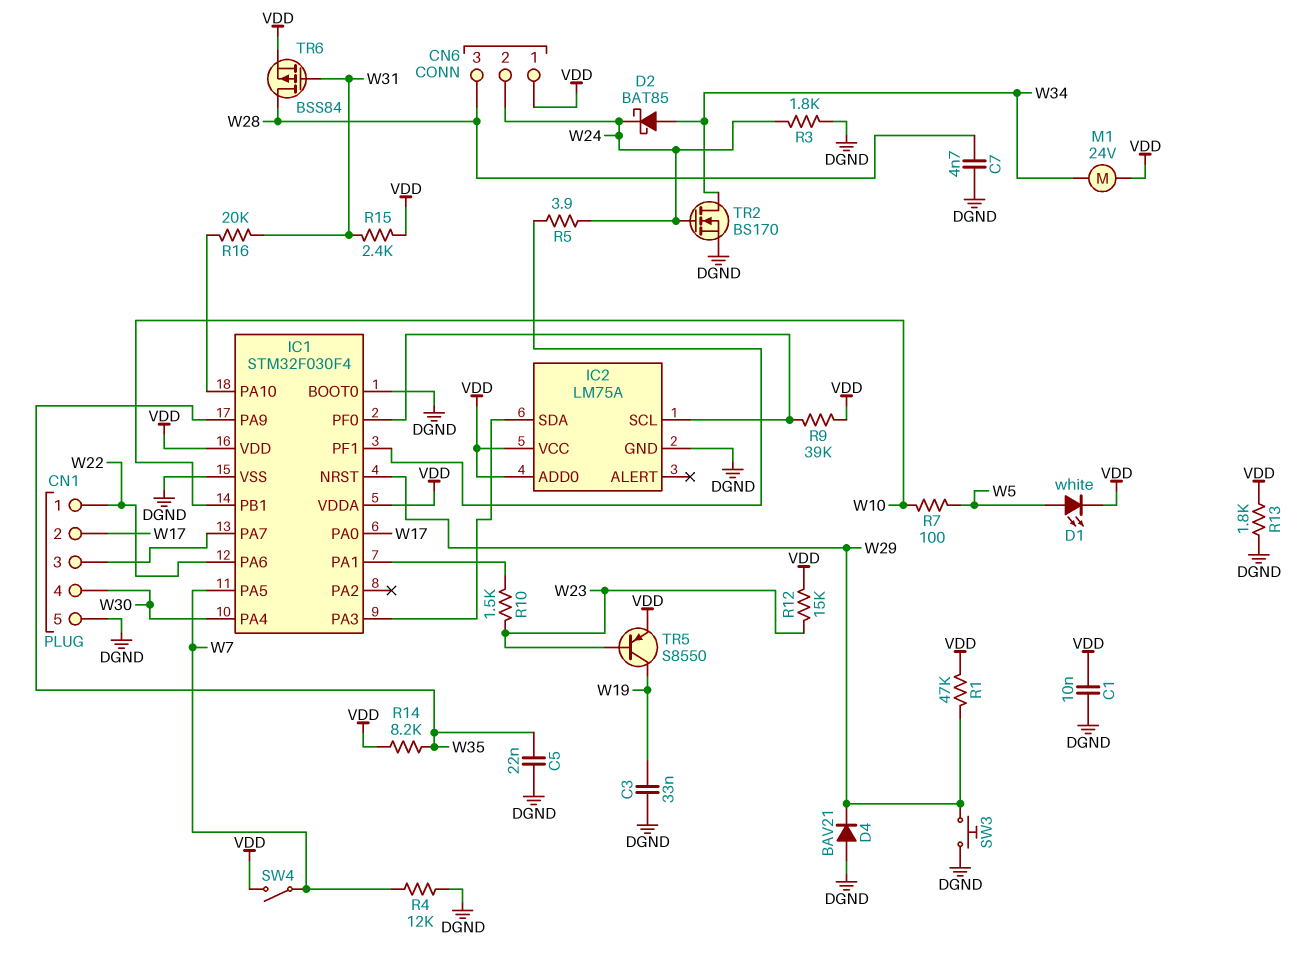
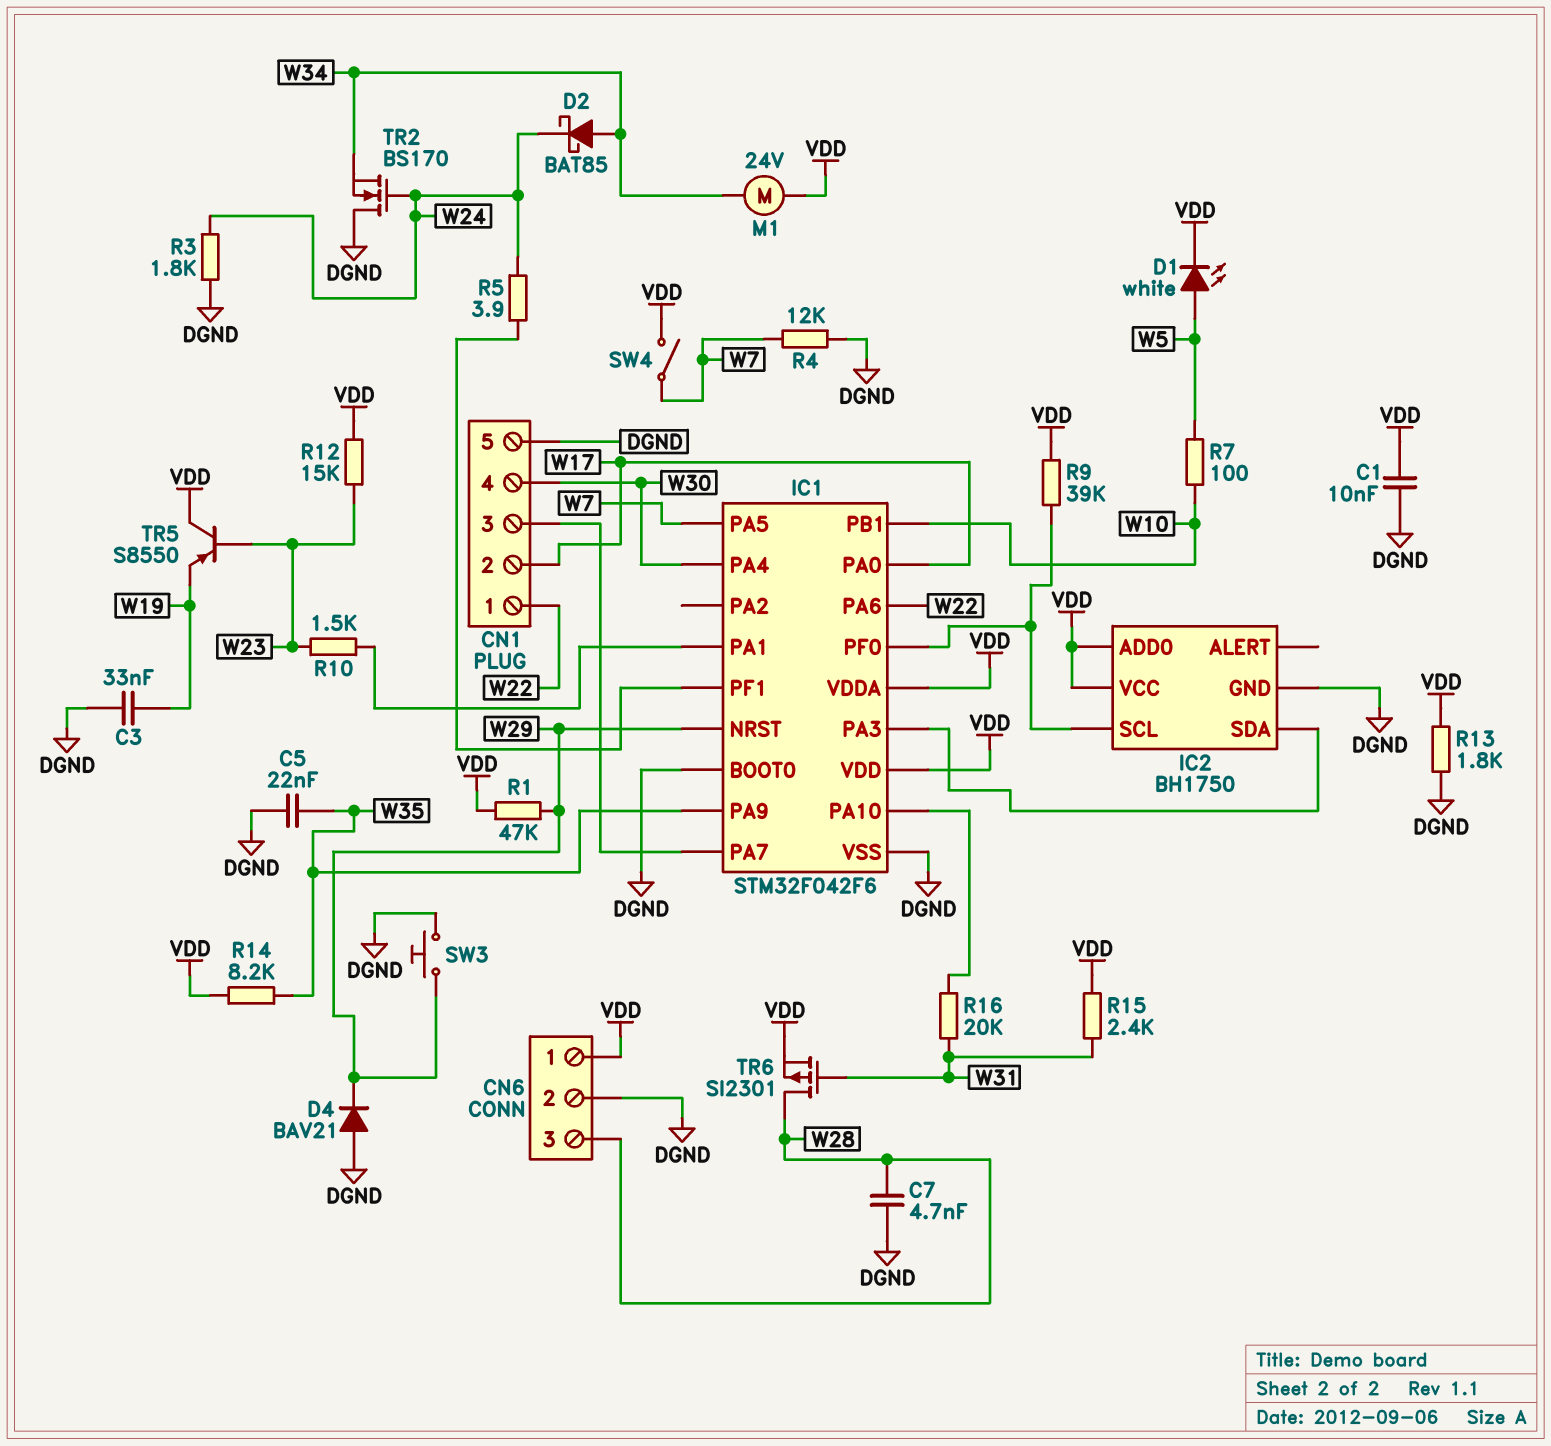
CN6 pin 2: W24 -> DGND
IC1: STM32F030F4 -> STM32F042F6
IC2: LM75A -> BH1750
TR2: NMOS BS170 (G W24, D W34, S DGND) -> NMOS BS170 (G W24, D DGND, S W34)
TR5: PNP S8550 (B W23, C W19, E VDD) -> PNP S8550 (B W23, C VDD, E W19)
TR6: PMOS BSS84 (G W31, D W28, S VDD) -> PMOS SI2301 (G W31, D W28, S VDD)

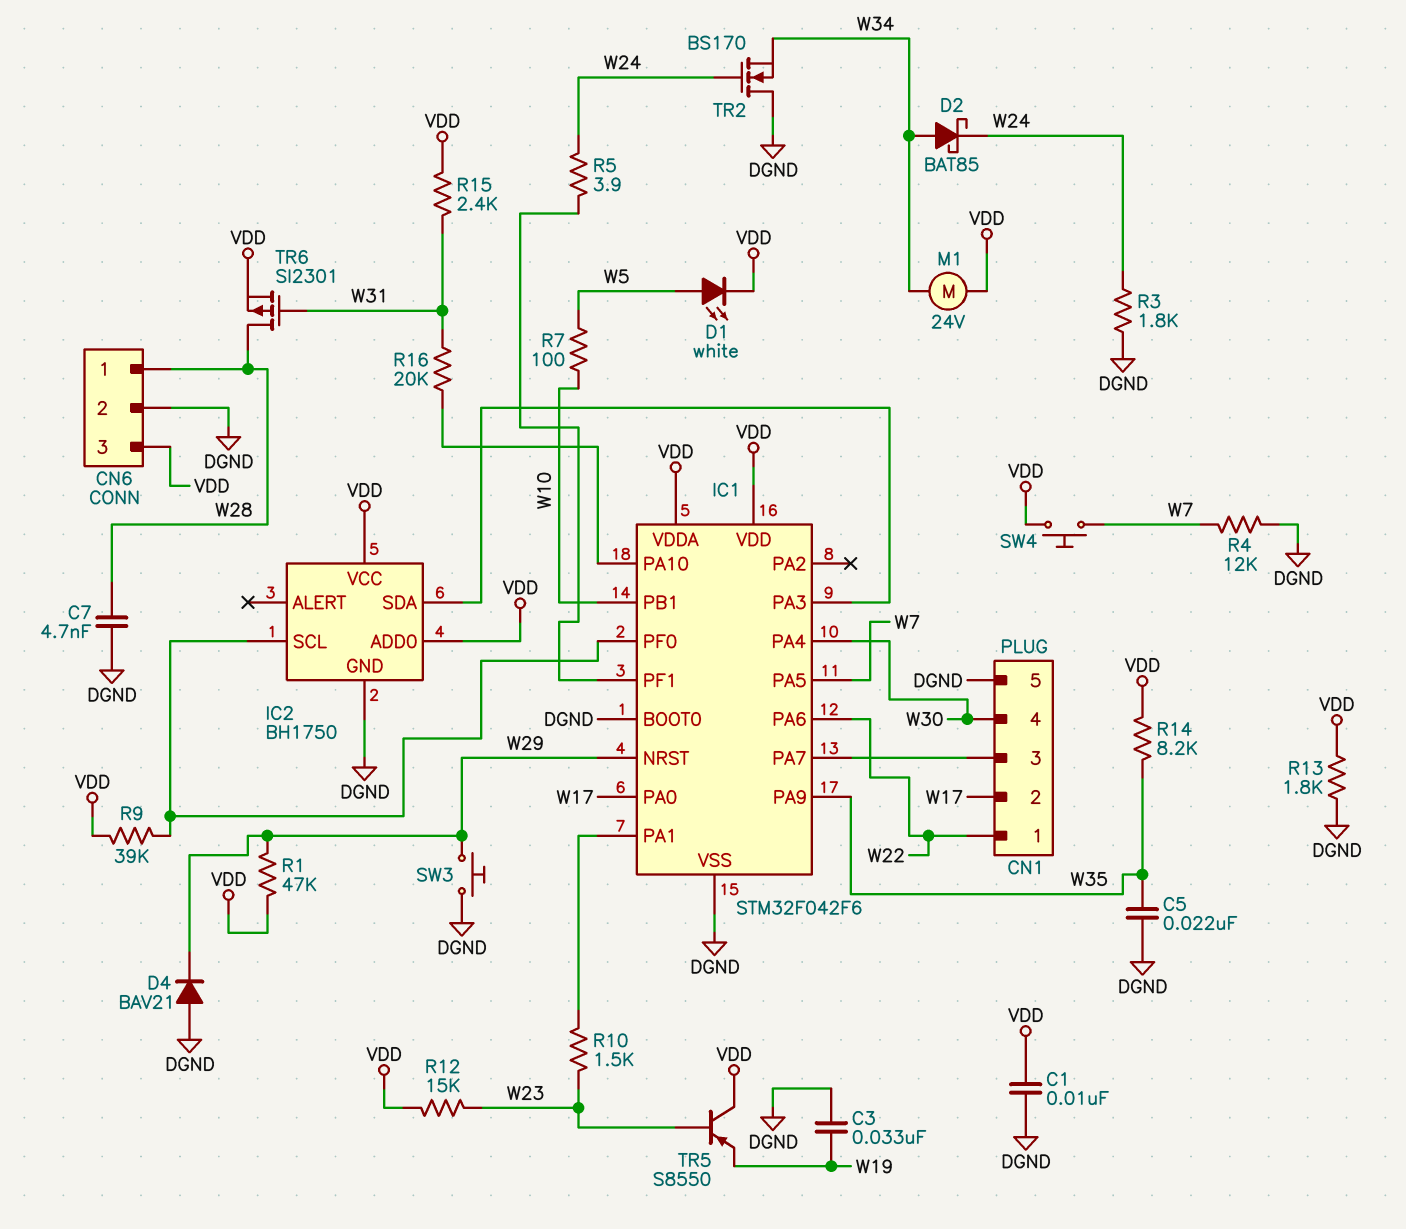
CN6 pin 1: VDD -> W28
CN6 pin 3: W28 -> VDD
SW4: switch (VDD, W7) -> button (VDD, W7)

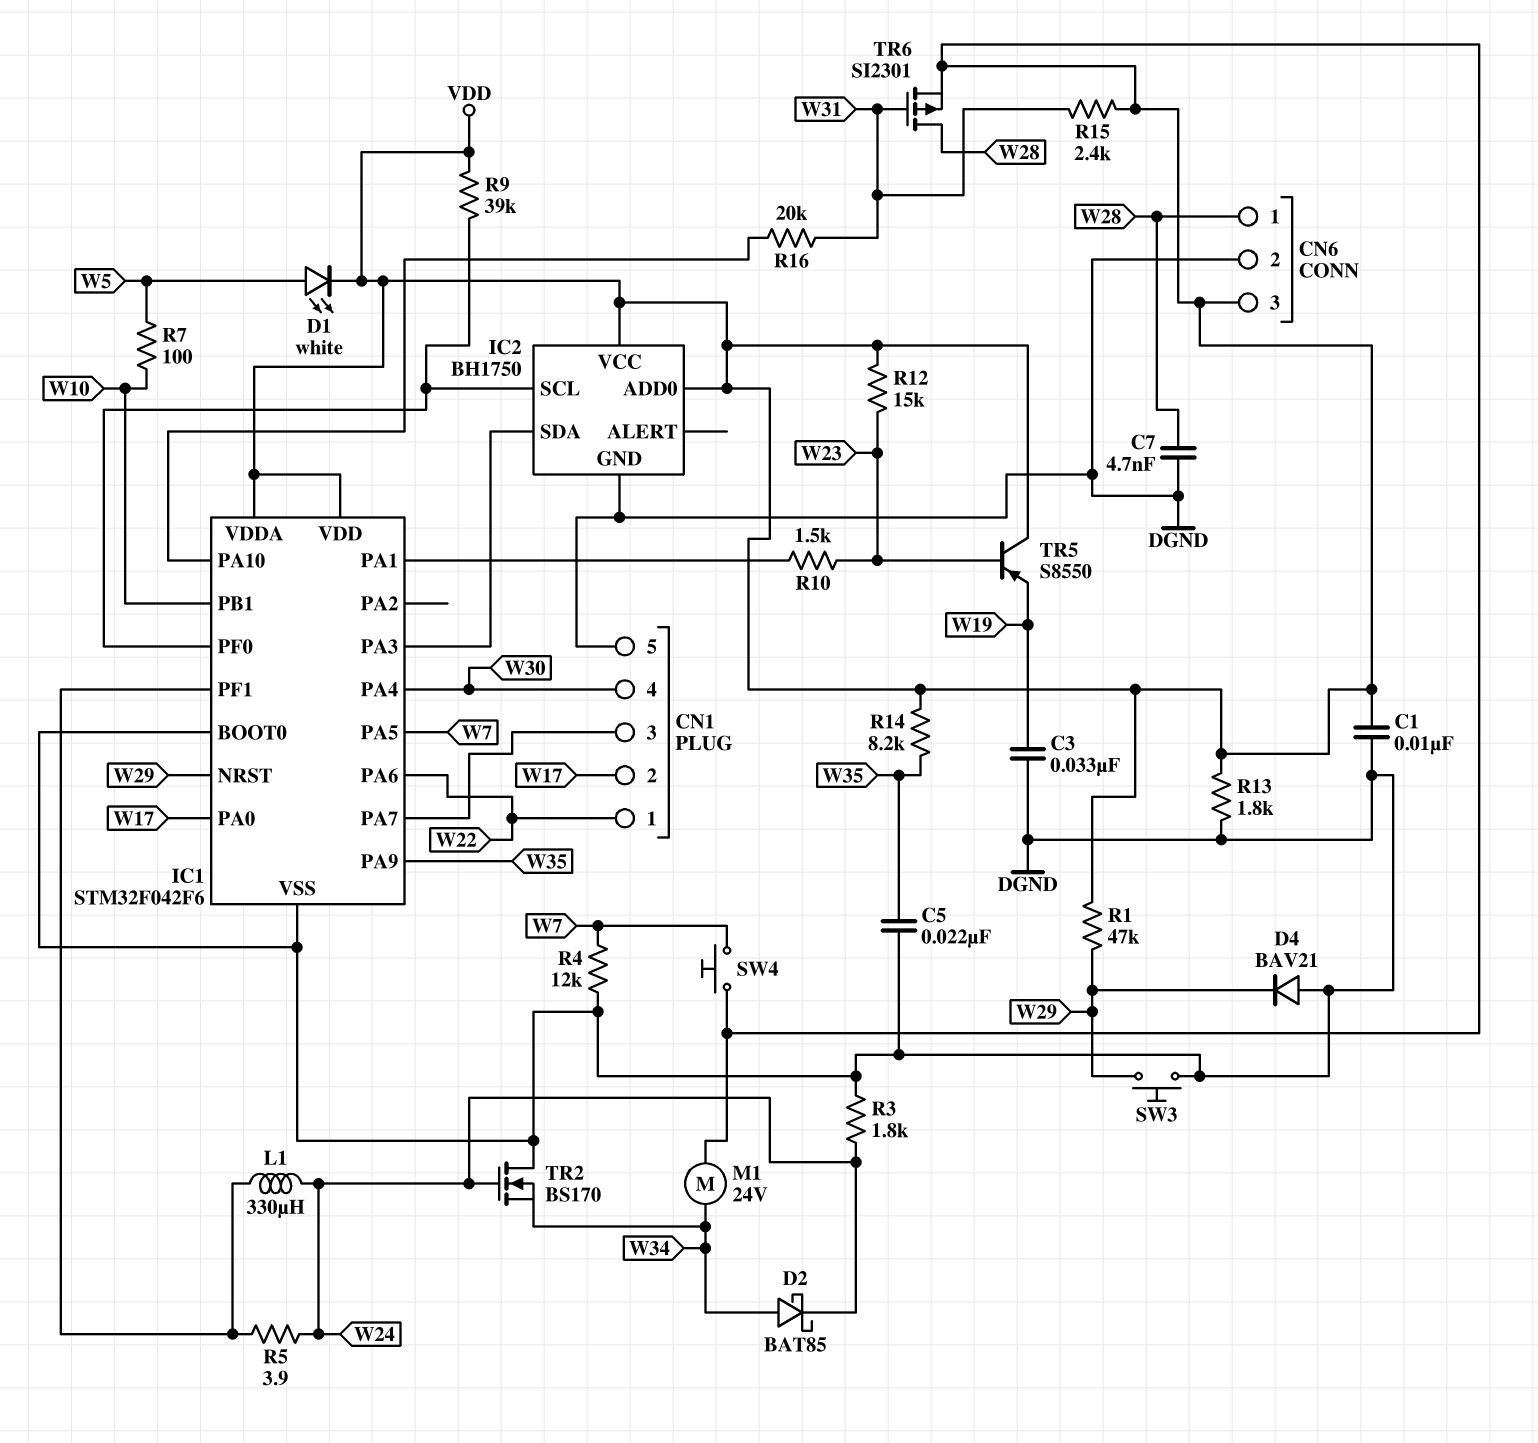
L1: none -> 330uH (IC1/PF1, W24)

